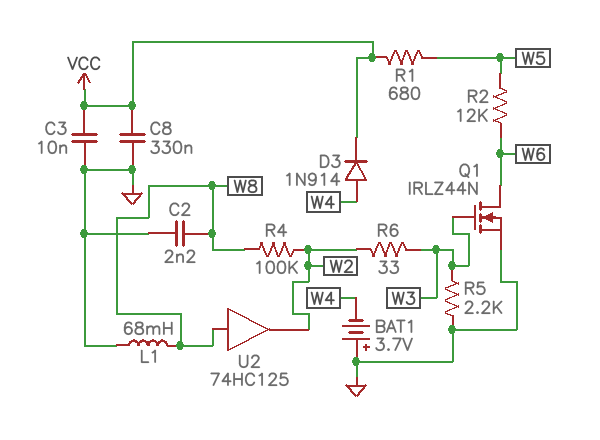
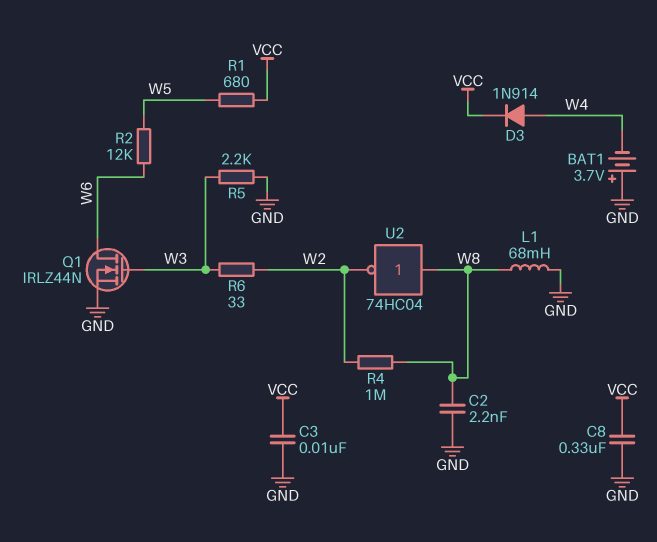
R4: 100k (W2, W8) -> 1M (W2, W8)
U2: buffer 74HC125 (in W8, out W2) -> NOT 74HC04 (in W8, out W2)

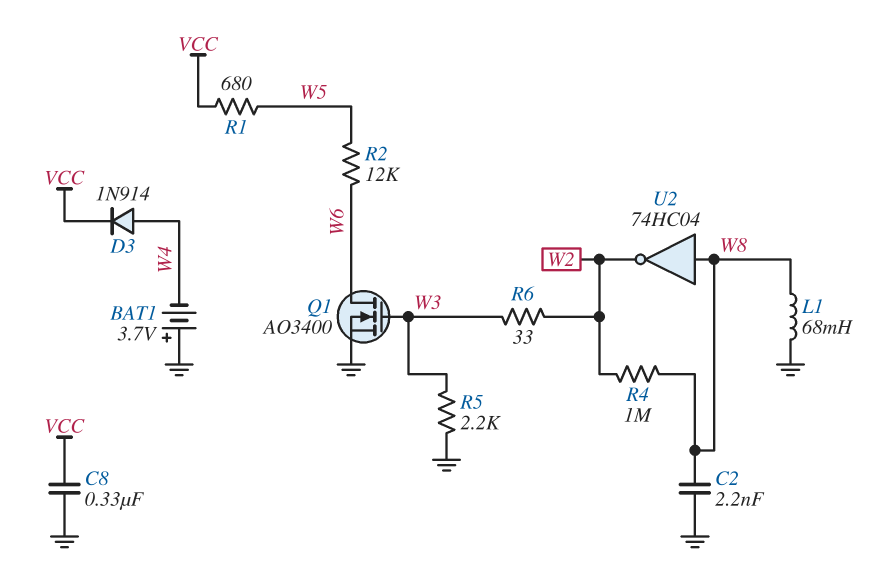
C3: 10nF (GND, VCC) -> none
Q1: NMOS IRLZ44N (G W3, D W6, S GND) -> NMOS AO3400 (G W3, D W6, S GND)

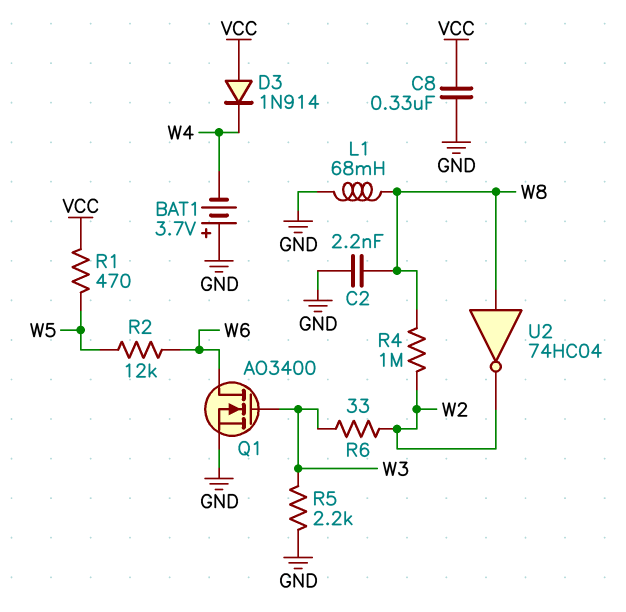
D3: diode 1N914 (A W4, K VCC) -> diode 1N914 (A VCC, K W4)
R1: 680 (VCC, W5) -> 470 (VCC, W5)

